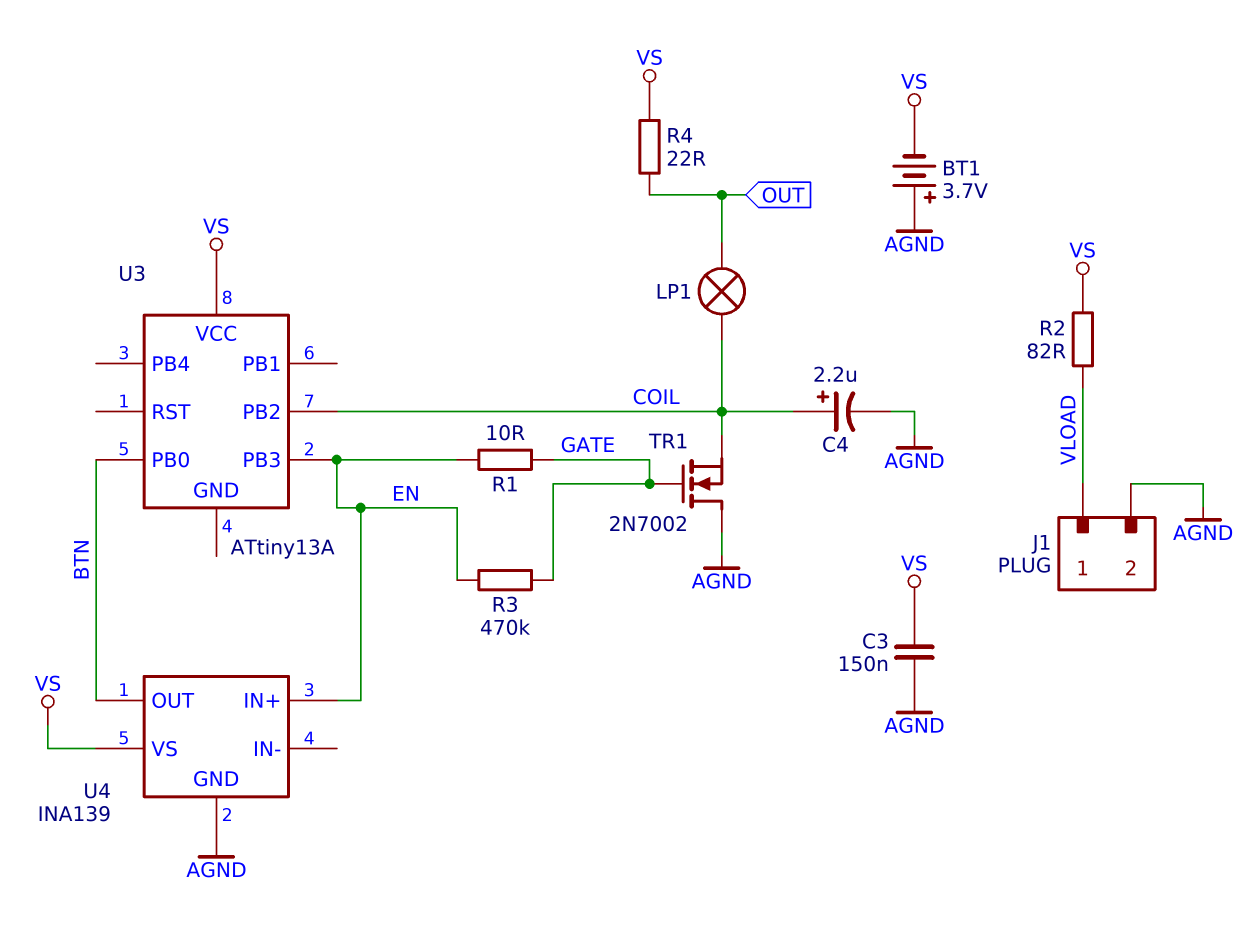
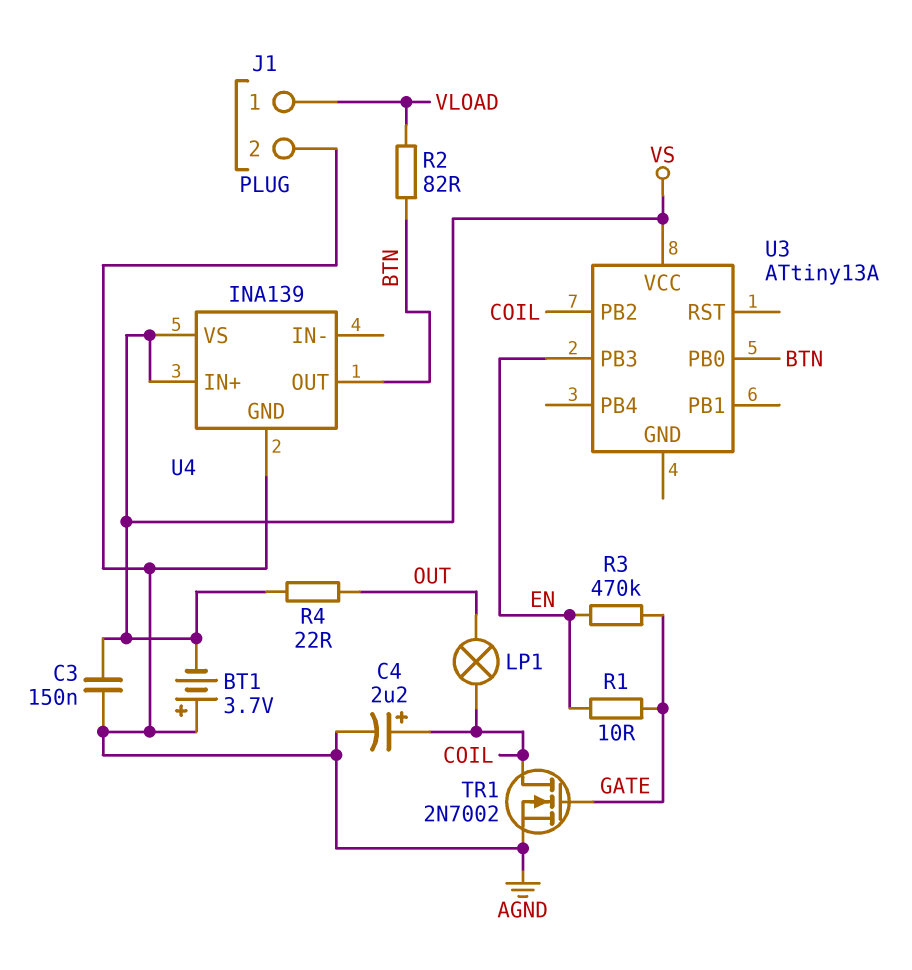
R2: 82 (VLOAD, VS) -> 82 (BTN, VLOAD)
TR1: NMOS 2N7002 (G GATE, D AGND, S COIL) -> NMOS 2N7002 (G GATE, D COIL, S AGND)
U4 pin IN+: EN -> VS

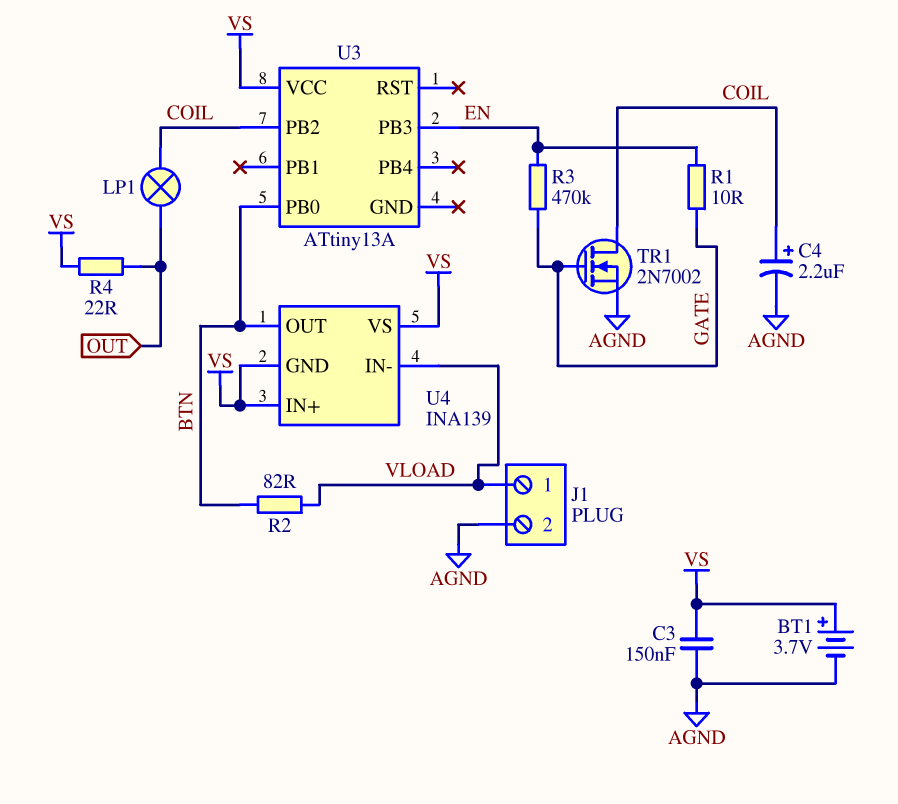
BT1: 3.7V (plus AGND, minus VS) -> 3.7V (plus VS, minus AGND)
U4 pin GND: AGND -> VS
U4 pin IN-: none -> VLOAD

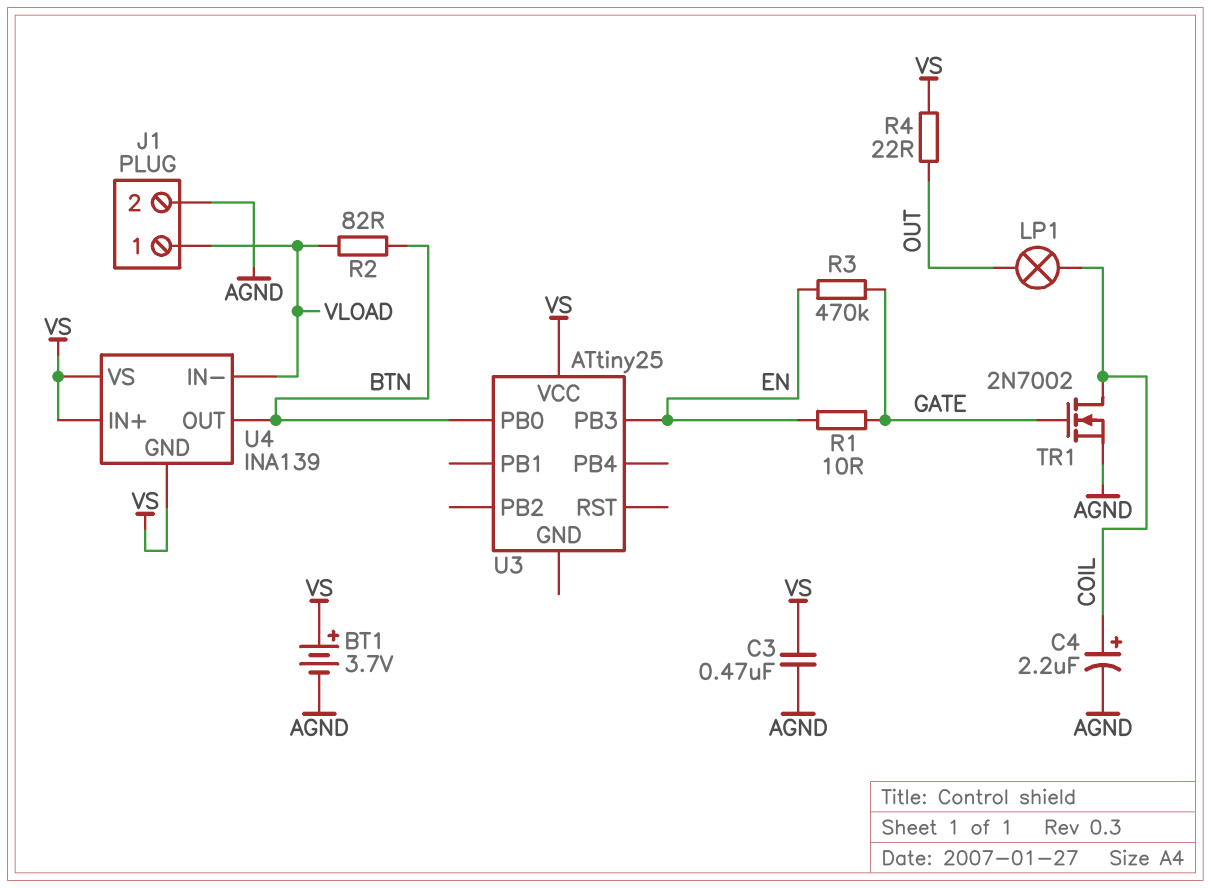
C3: 150nF (AGND, VS) -> 470nF (AGND, VS)
U3: ATtiny13A -> ATtiny25
U3 pin PB2: COIL -> none

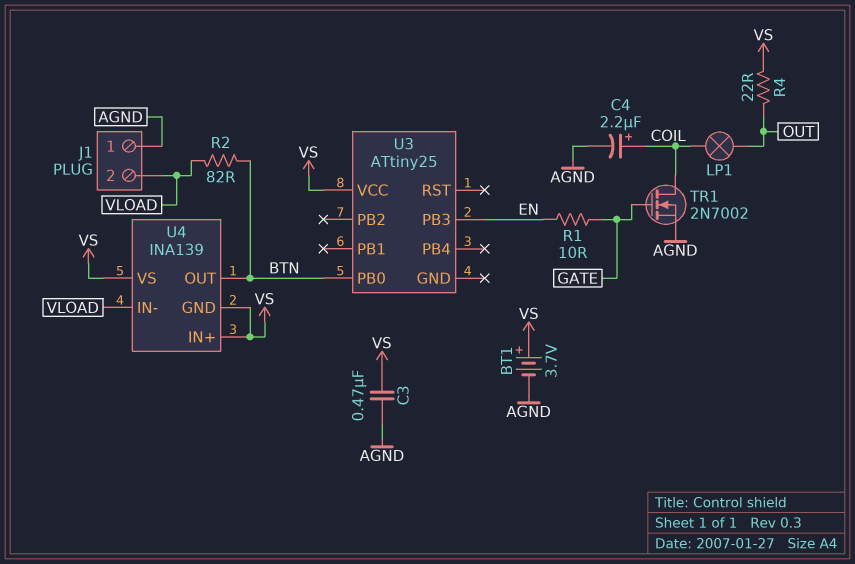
J1 pin 1: VLOAD -> AGND
J1 pin 2: AGND -> VLOAD
R3: 470k (EN, GATE) -> none

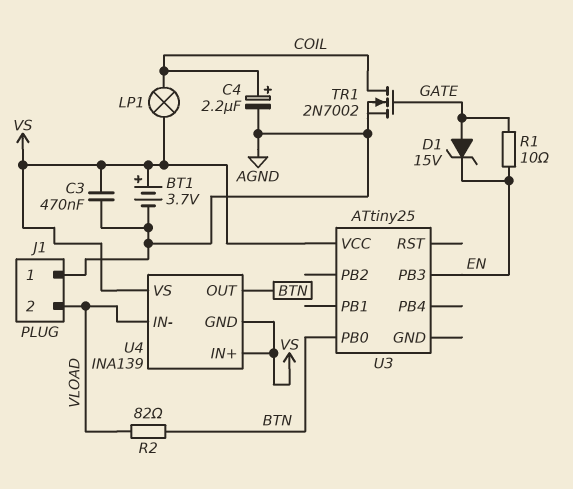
D1: none -> zener 15V (A GATE, K EN)
LP1: lamp (COIL, OUT) -> lamp (COIL, VS)
R4: 22 (OUT, VS) -> none

